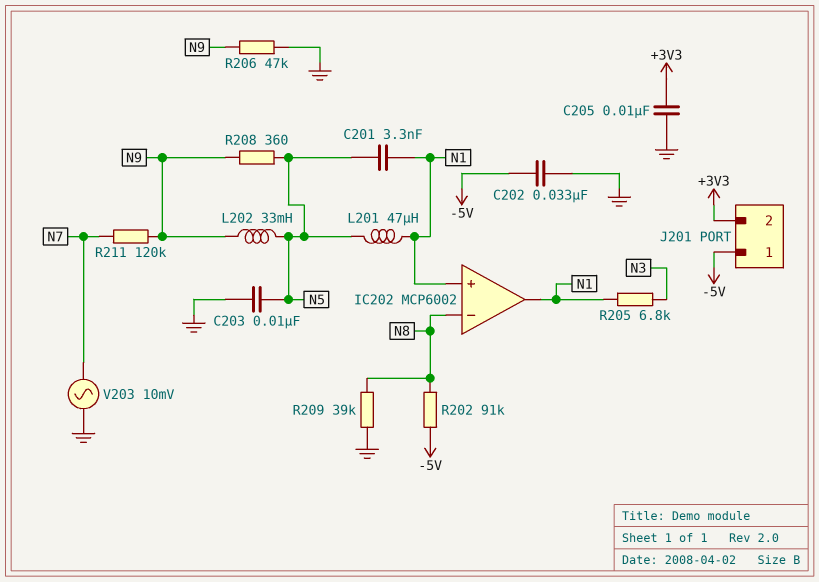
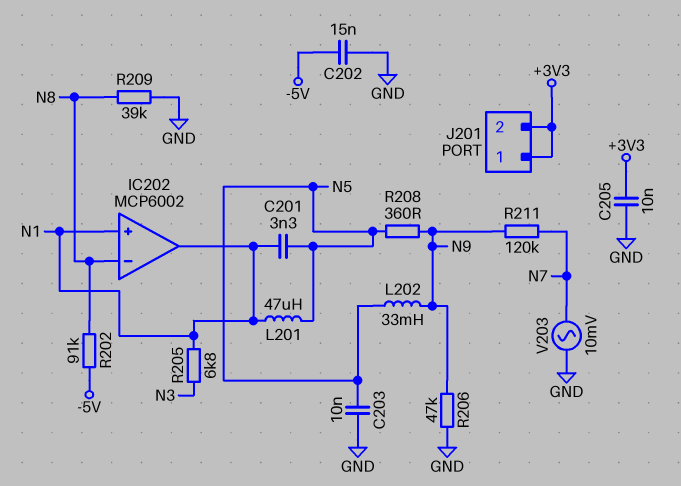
C202: 33nF (-5V, GND) -> 15nF (-5V, GND)
J201 pin 1: -5V -> +3V3

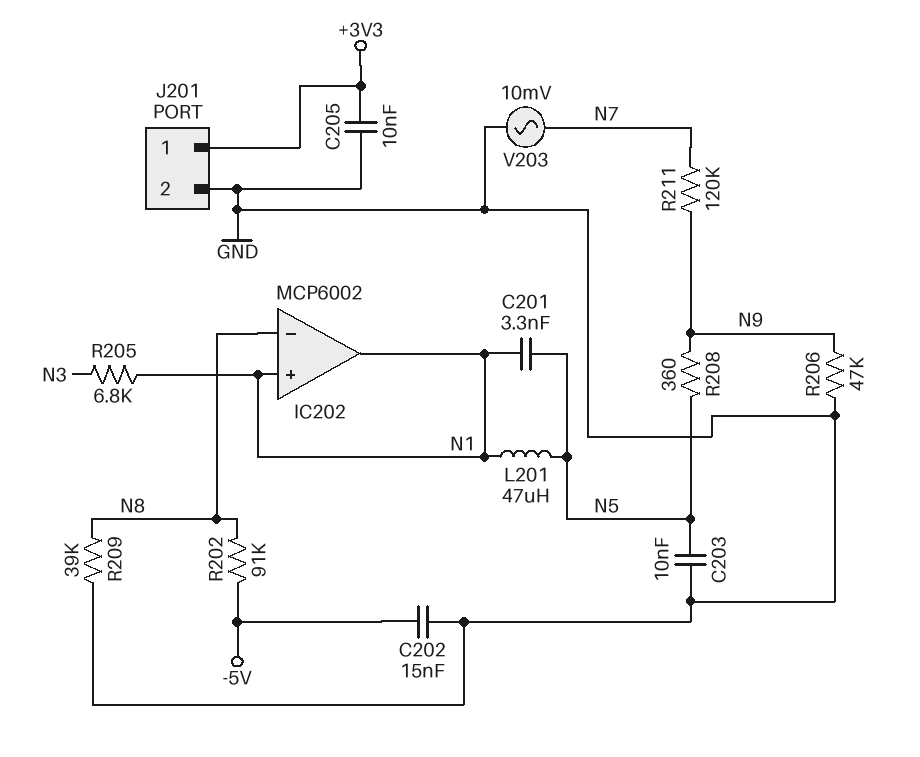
J201 pin 2: +3V3 -> GND
L202: 33mH (N5, N9) -> none

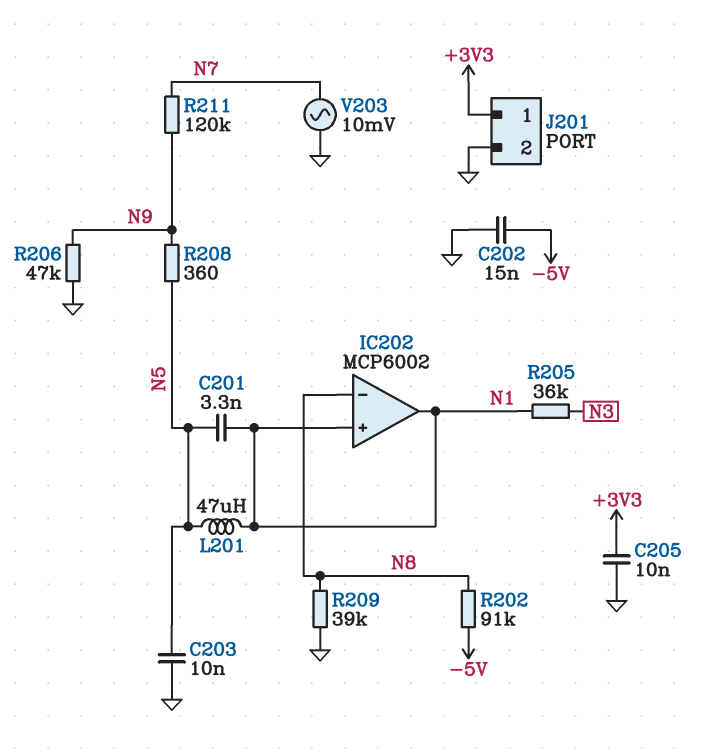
R205: 6.8k (N1, N3) -> 36k (N1, N3)

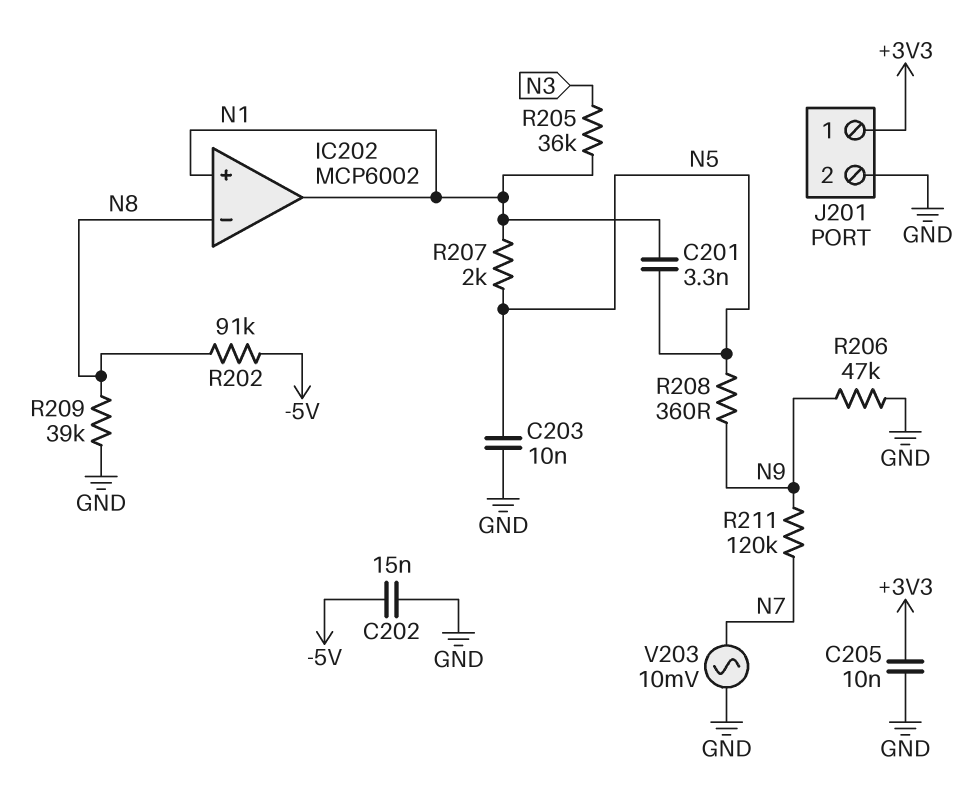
L201: 47uH (N1, N5) -> none
R207: none -> 2k (N1, N5)

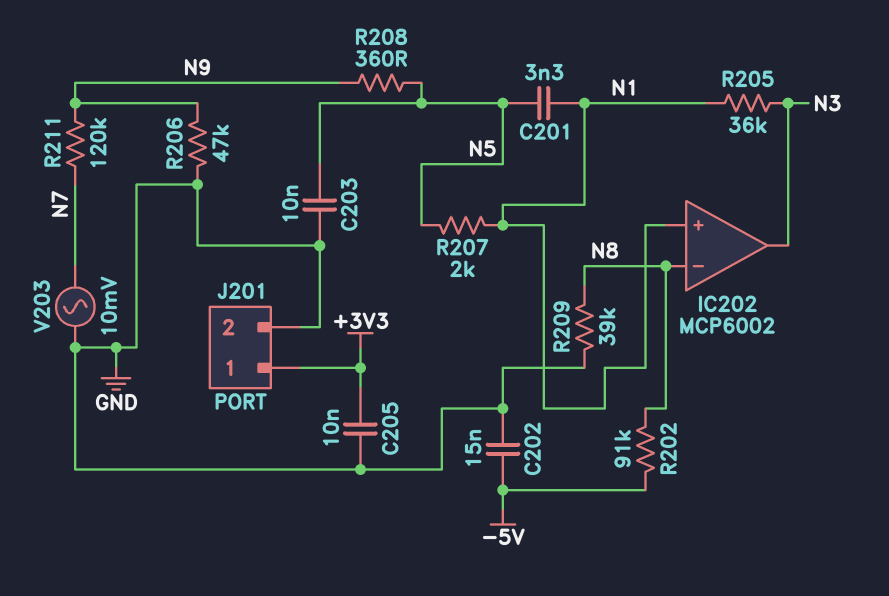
IC202 pin out: N1 -> N3

